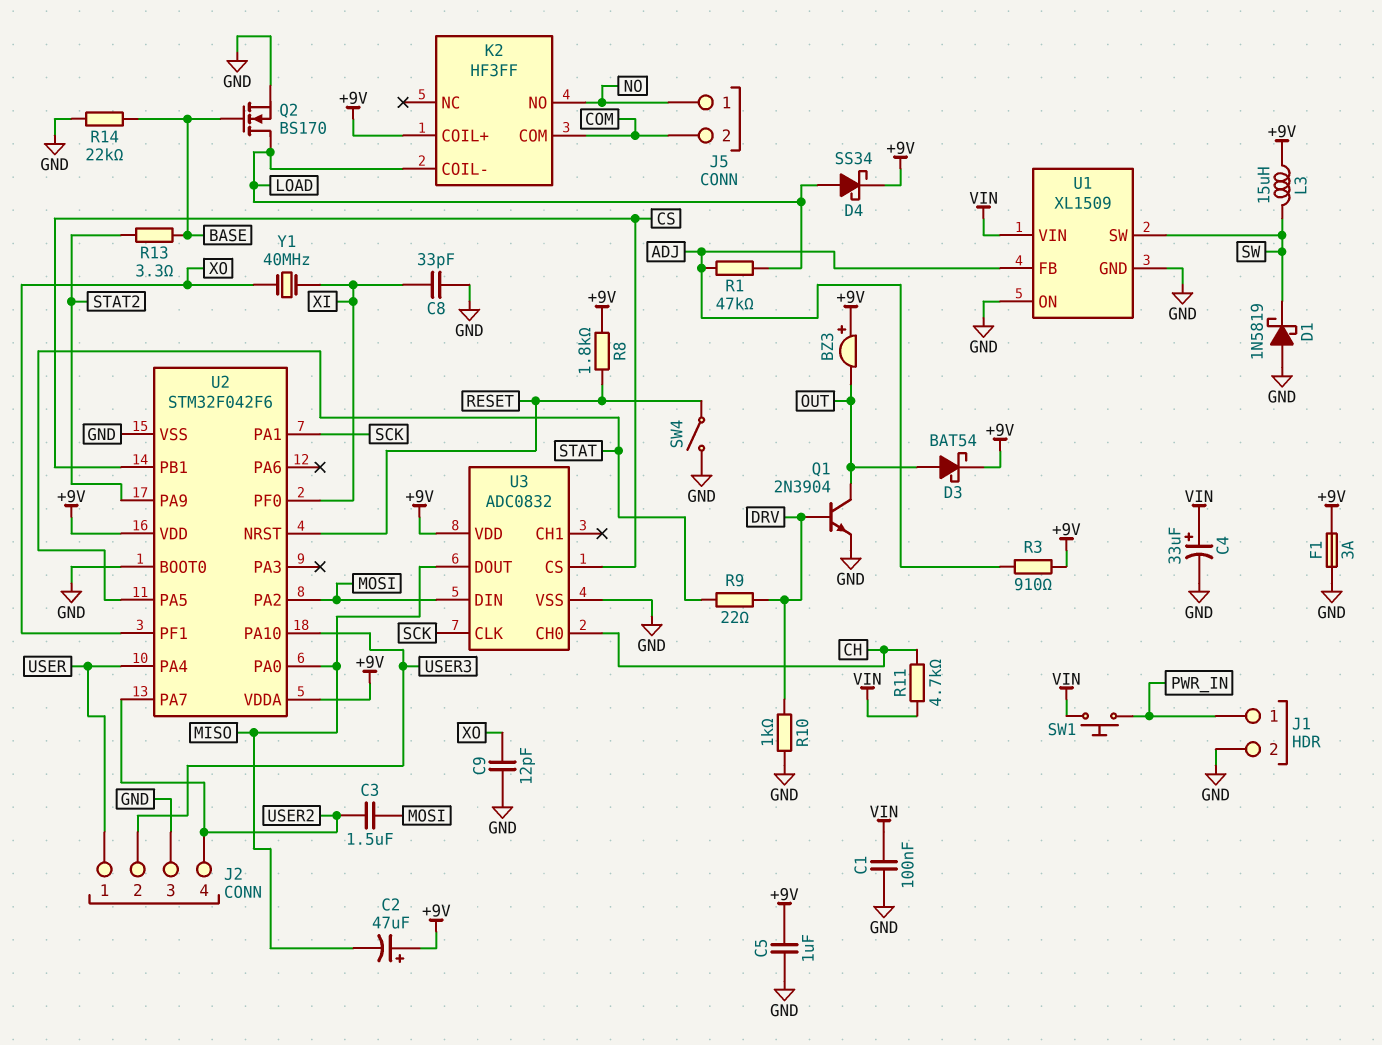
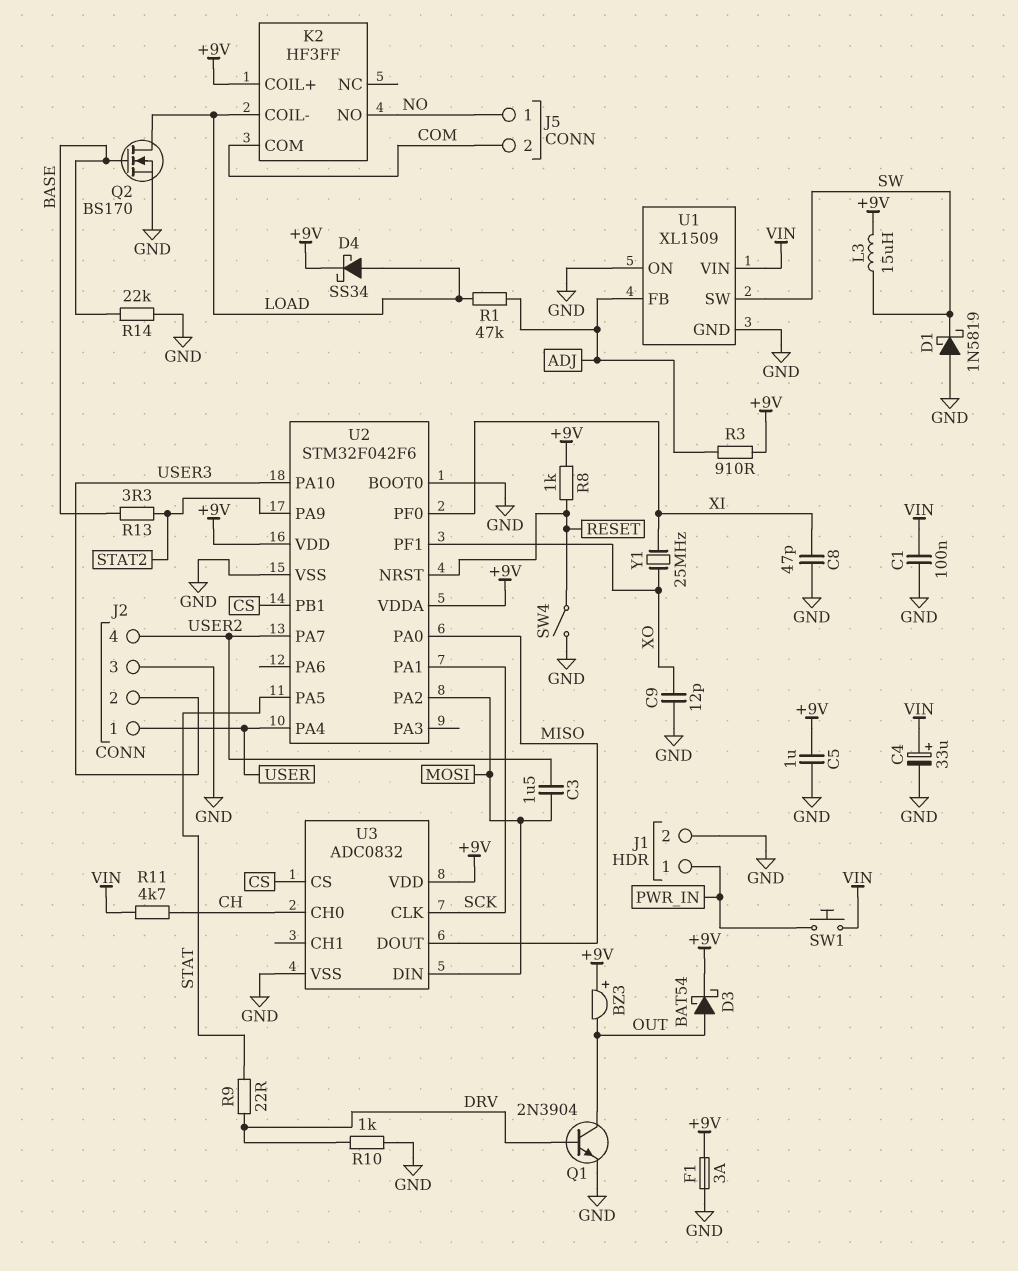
C2: 47uF (plus +9V, minus MISO) -> none
C8: 33pF (GND, XI) -> 47pF (GND, XI)
R8: 1.8k (+9V, RESET) -> 1k (+9V, RESET)
Y1: 40MHz (XI, XO) -> 25MHz (XI, XO)

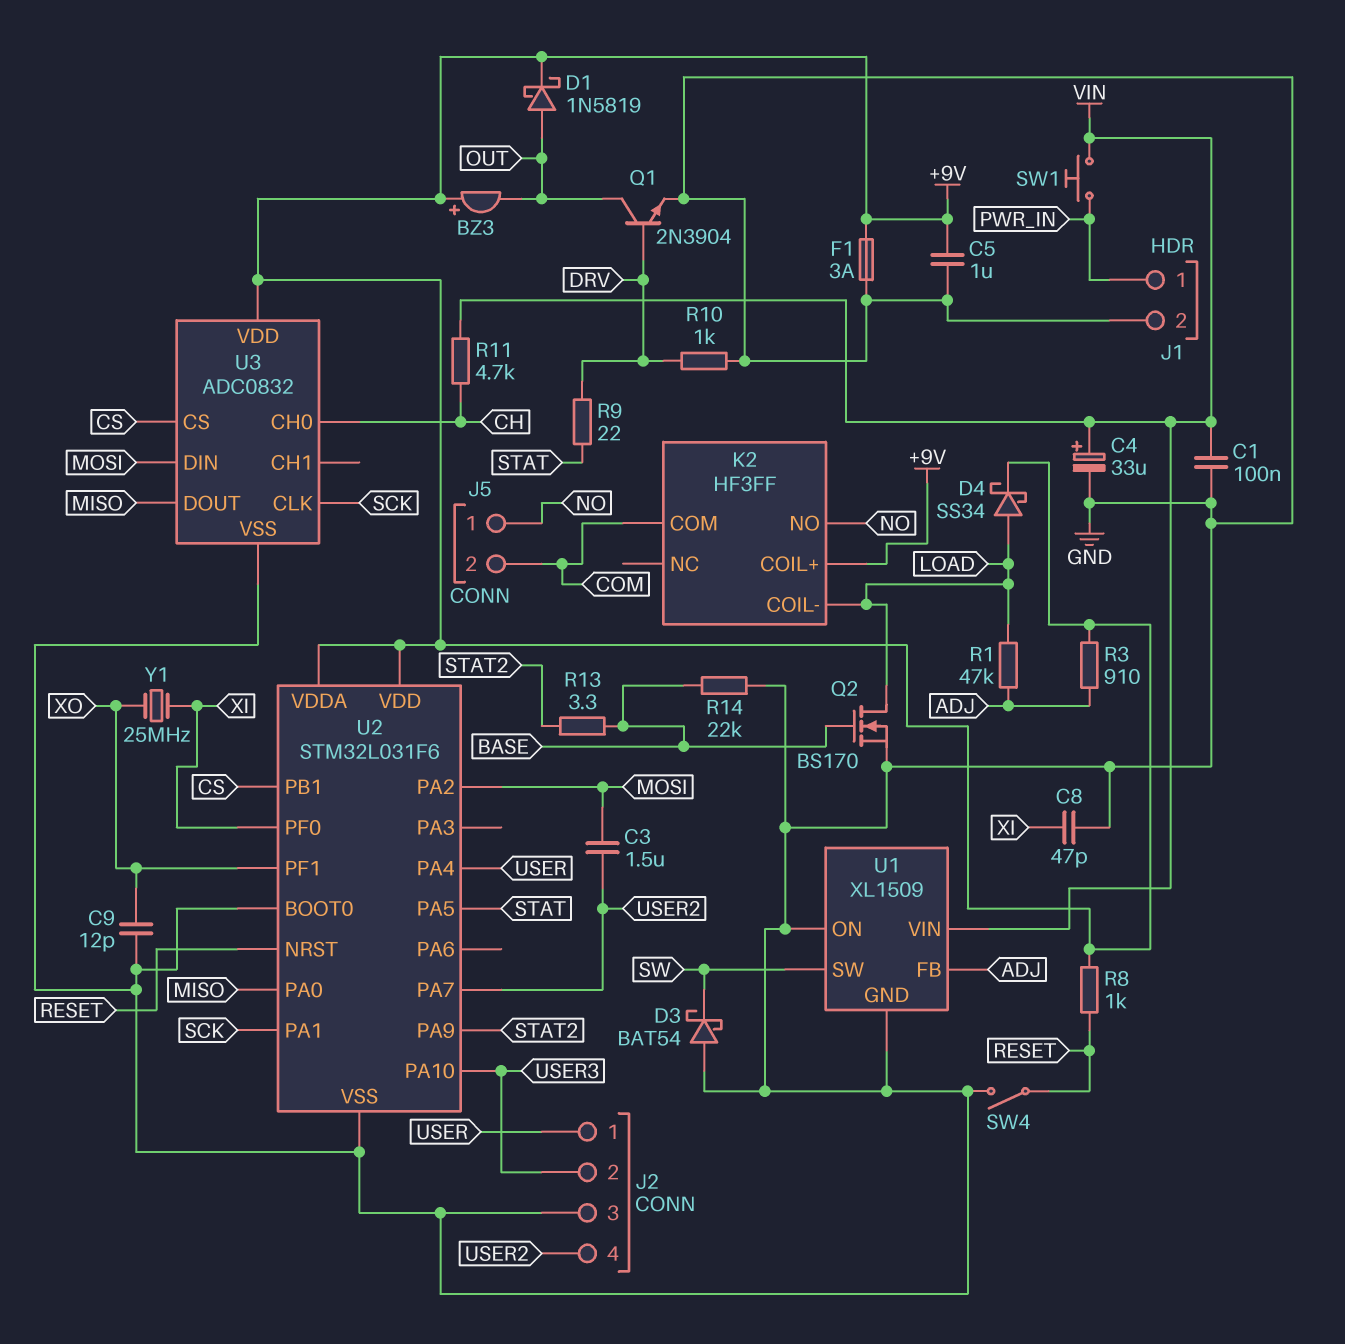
D1: schottky 1N5819 (A GND, K SW) -> schottky 1N5819 (A OUT, K +9V)
D3: schottky BAT54 (A OUT, K +9V) -> schottky BAT54 (A GND, K SW)
L3: 15uH (+9V, SW) -> none
U2: STM32F042F6 -> STM32L031F6

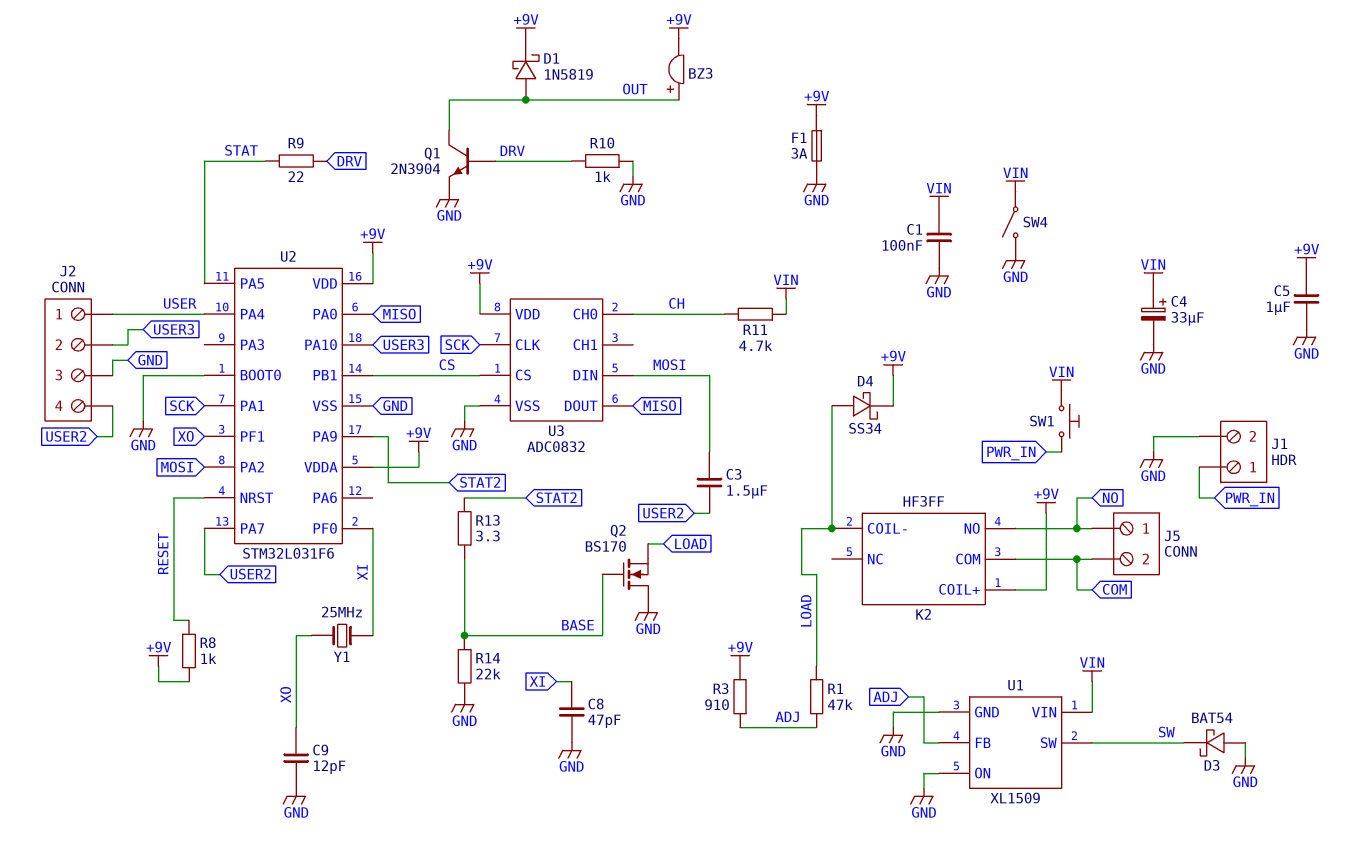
BZ3: buzzer (plus +9V, minus OUT) -> buzzer (plus OUT, minus +9V)
Q2: NMOS BS170 (G BASE, D LOAD, S GND) -> NMOS BS170 (G BASE, D GND, S LOAD)
SW4: switch (GND, RESET) -> switch (GND, VIN)

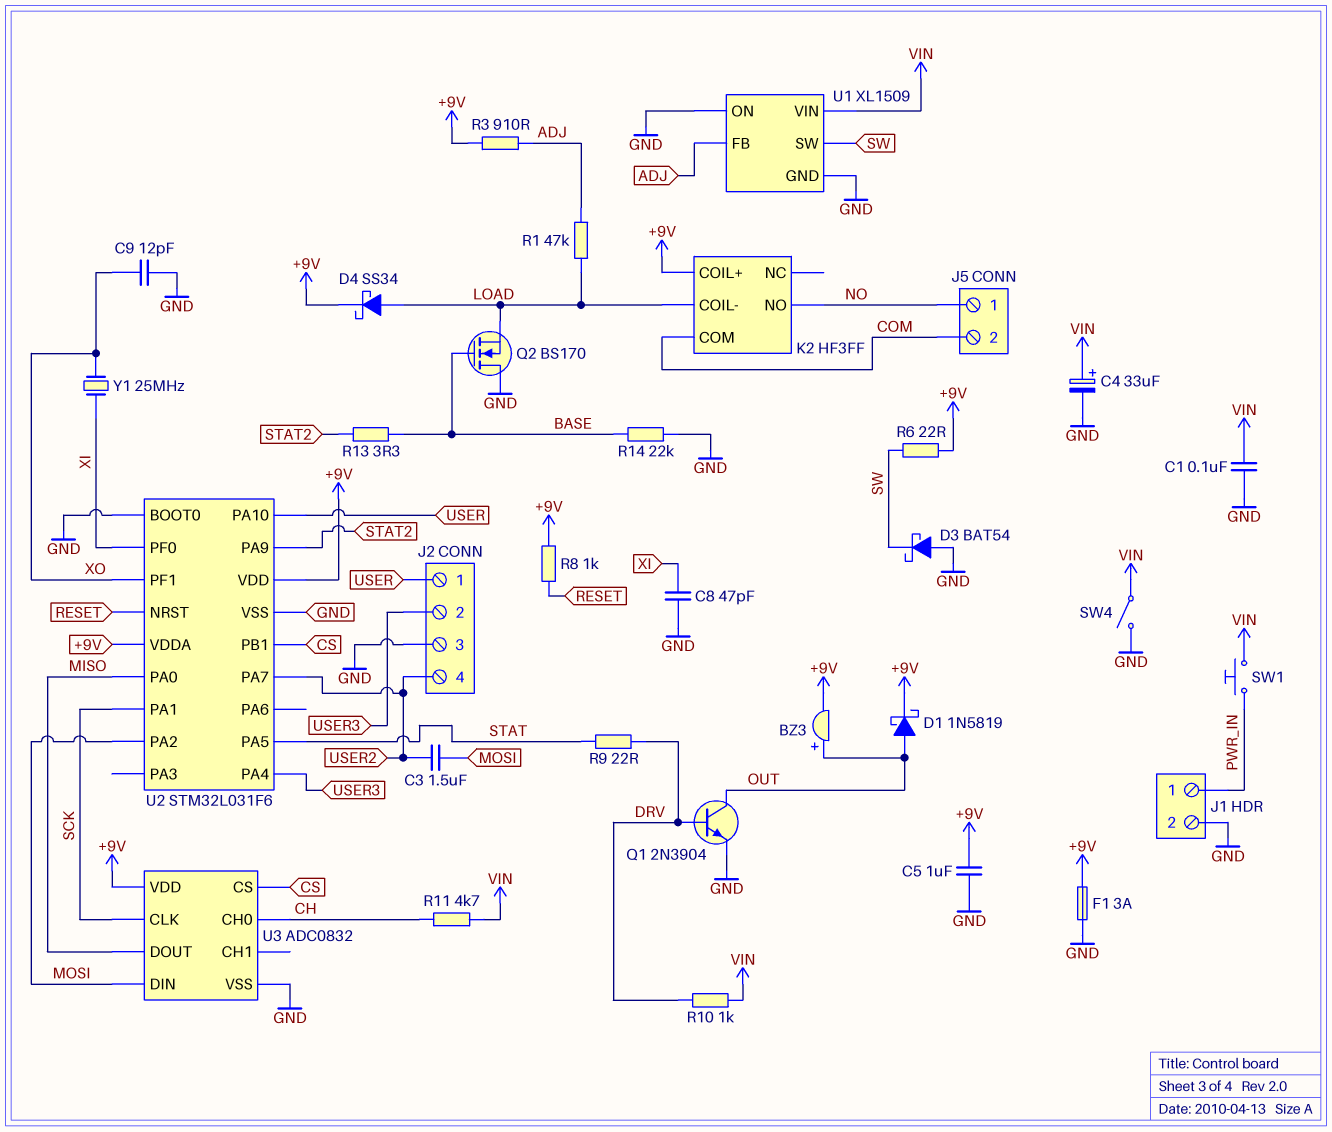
R6: none -> 22 (+9V, SW)
R10: 1k (DRV, GND) -> 1k (DRV, VIN)
U2 pin PA4: USER -> USER3
U2 pin PA10: USER3 -> USER

